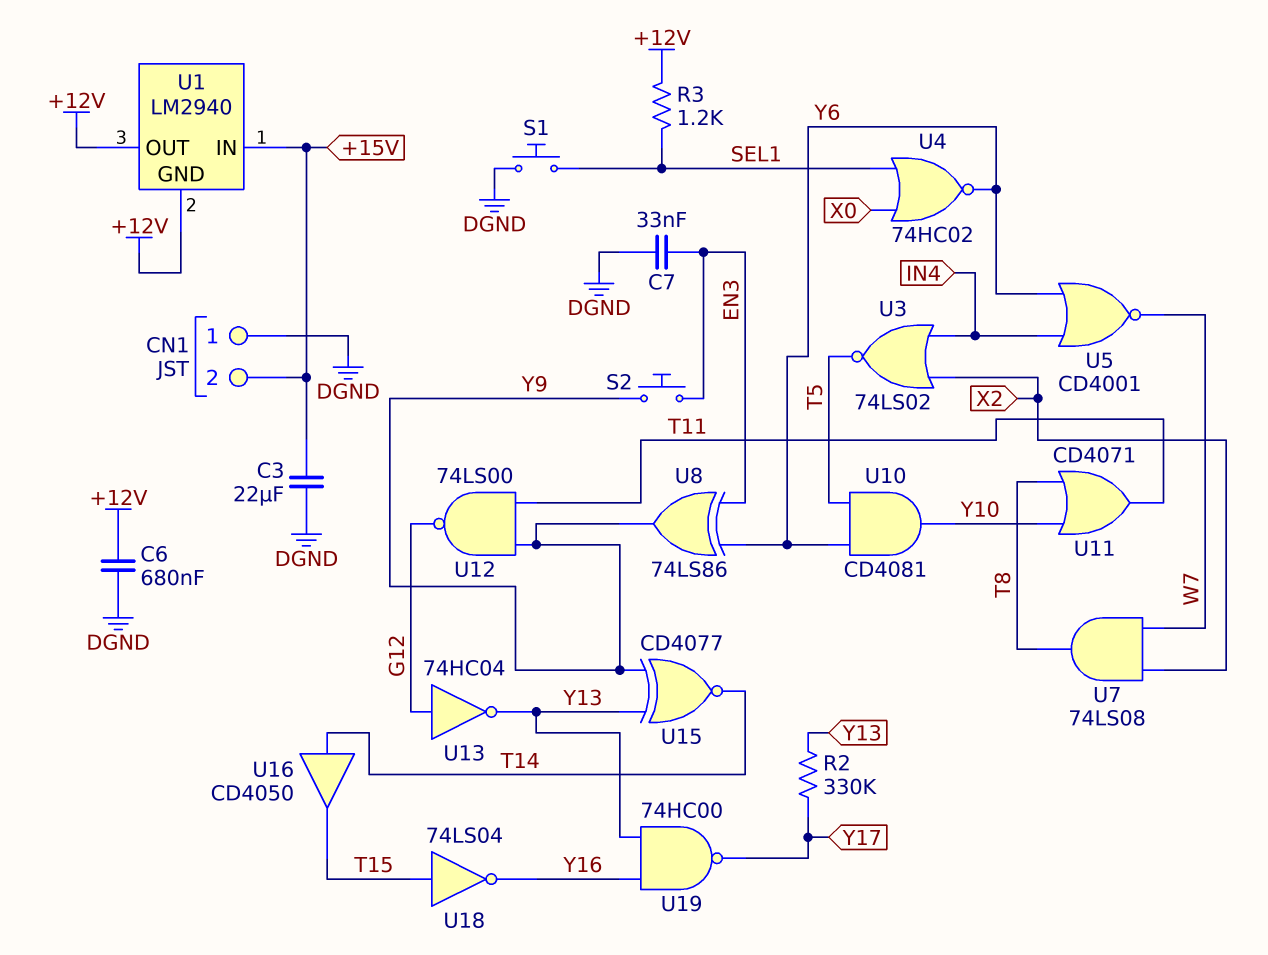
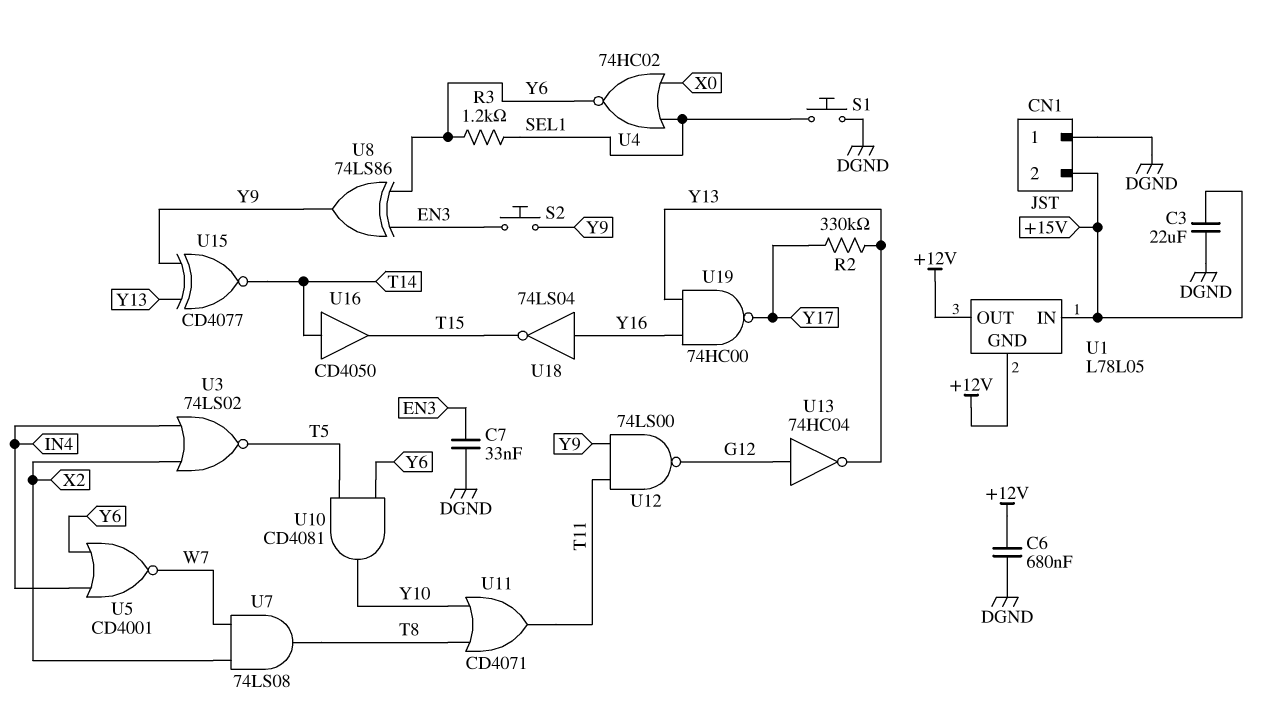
R3: 1.2k (+12V, SEL1) -> 1.2k (SEL1, Y6)
U1: LM2940 -> L78L05
U18: NOT 74LS04 (in T15, out Y16) -> NOT 74LS04 (in Y16, out T15)

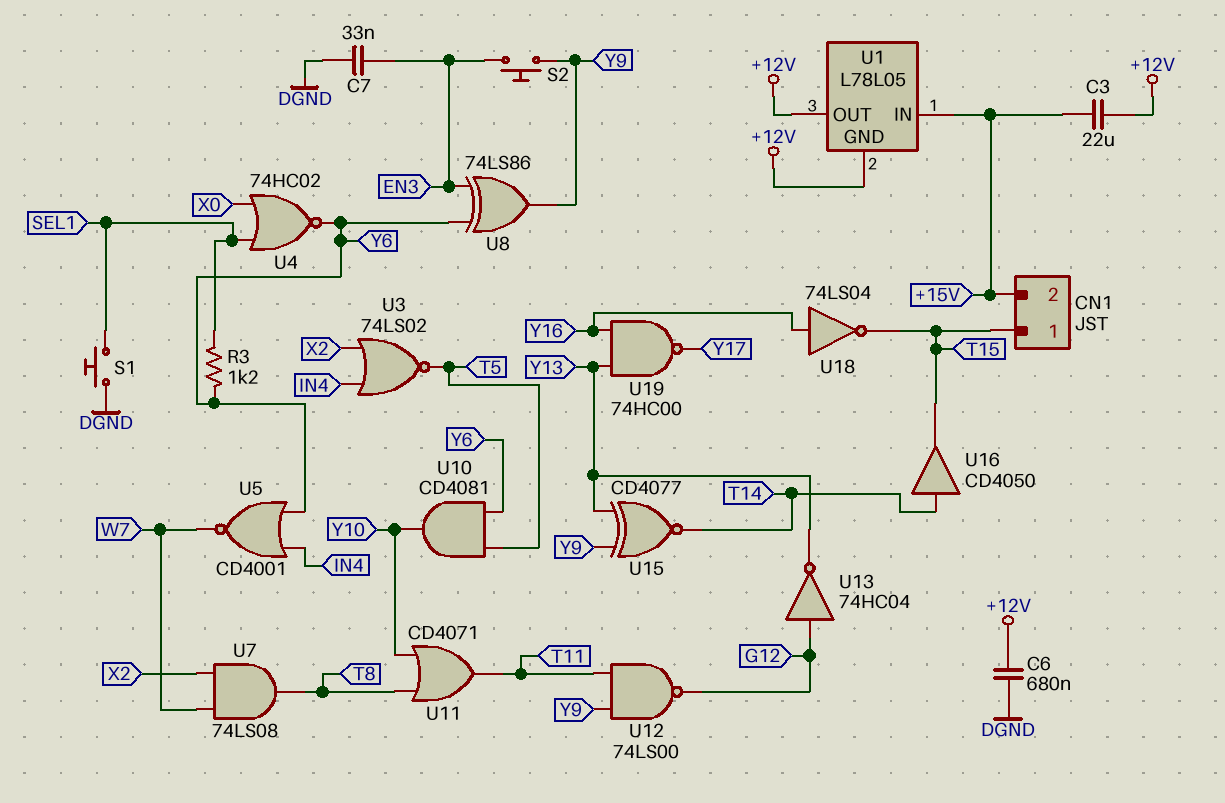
C3: 22uF (+15V, DGND) -> 22uF (+12V, +15V)
CN1 pin 1: DGND -> T15
R2: 330k (Y13, Y17) -> none

